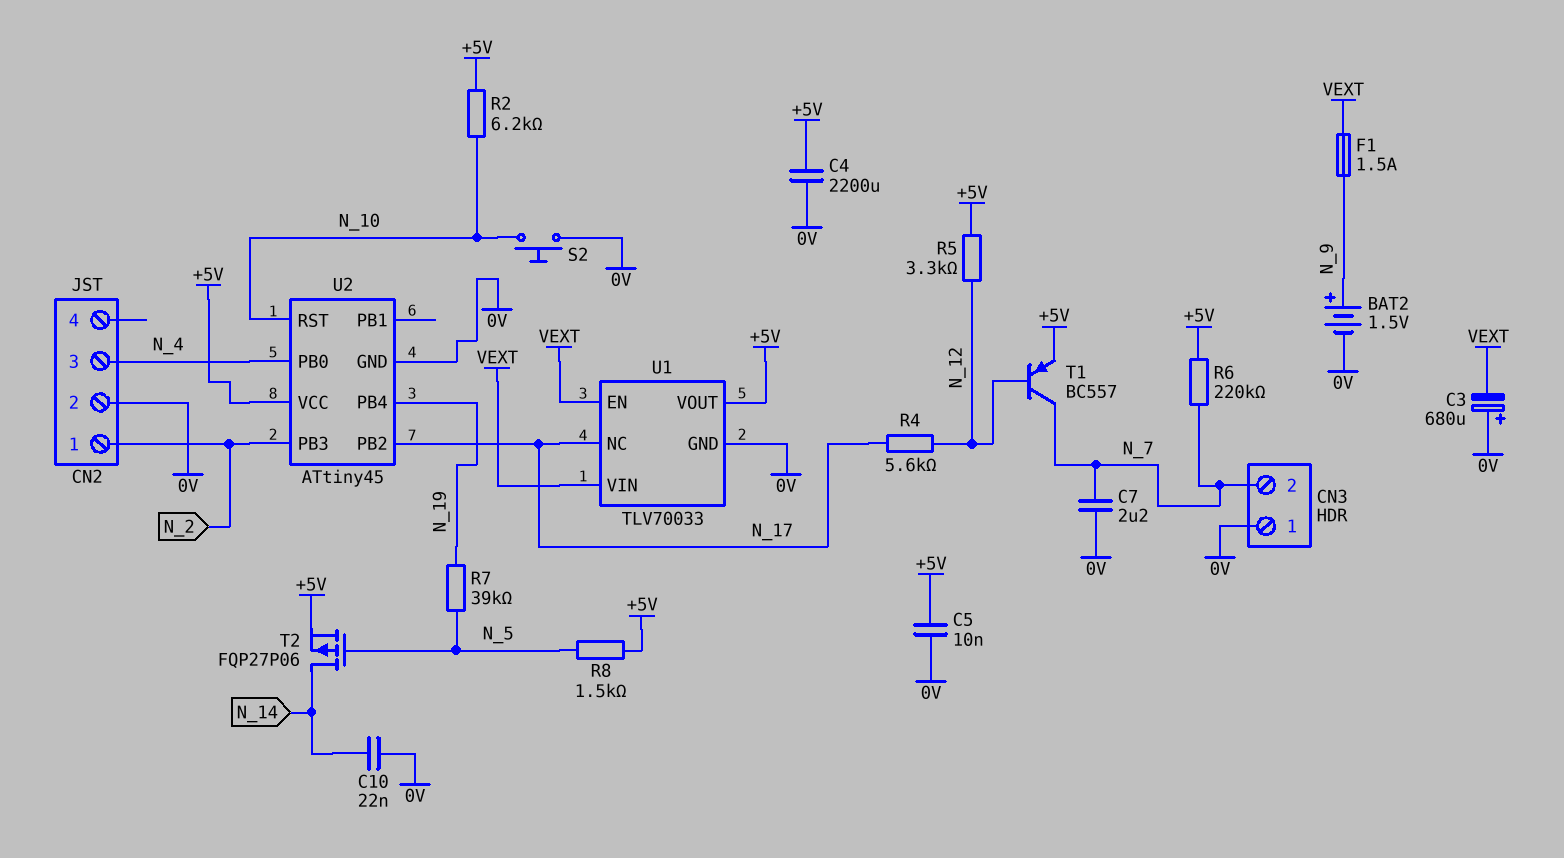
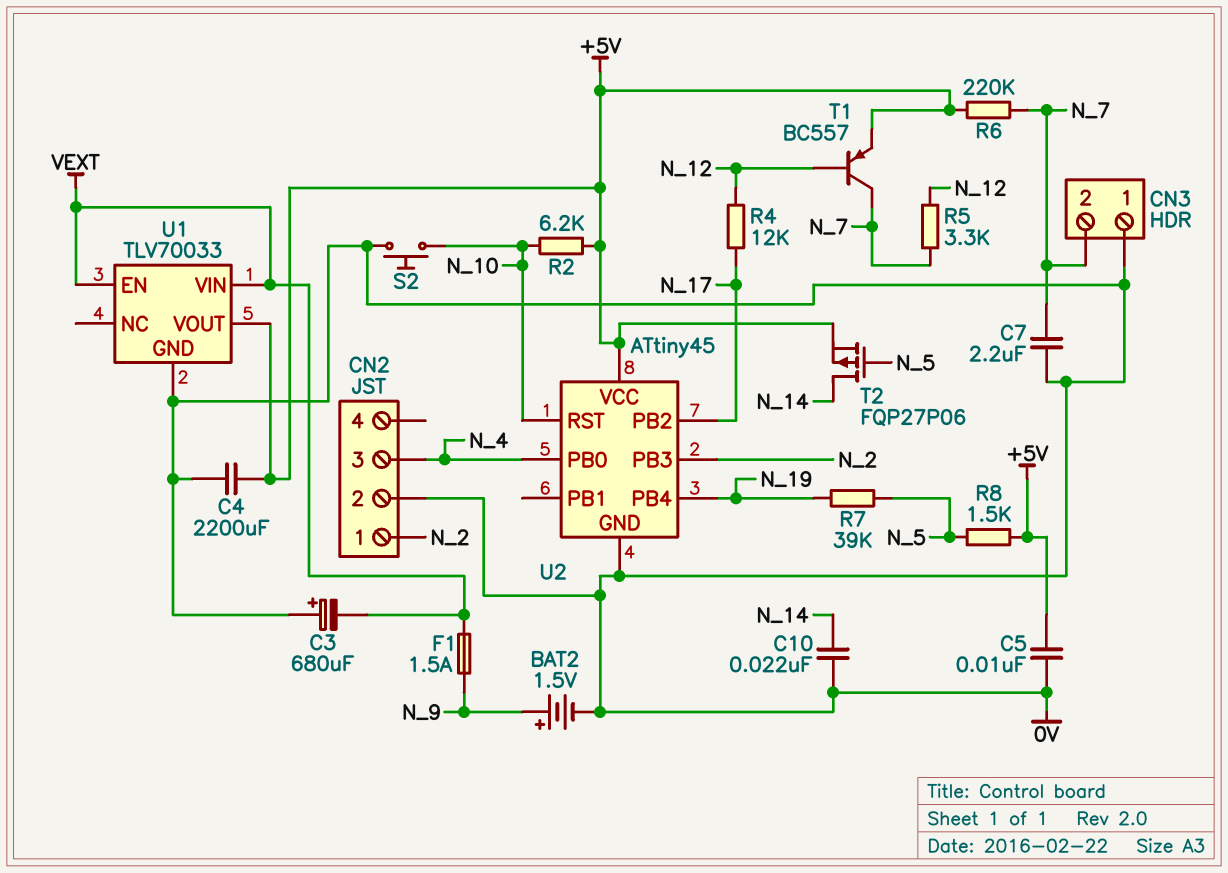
R4: 5.6k (N_12, N_17) -> 12k (N_12, N_17)
R5: 3.3k (+5V, N_12) -> 3.3k (N_7, N_12)
U1 pin NC: N_17 -> none

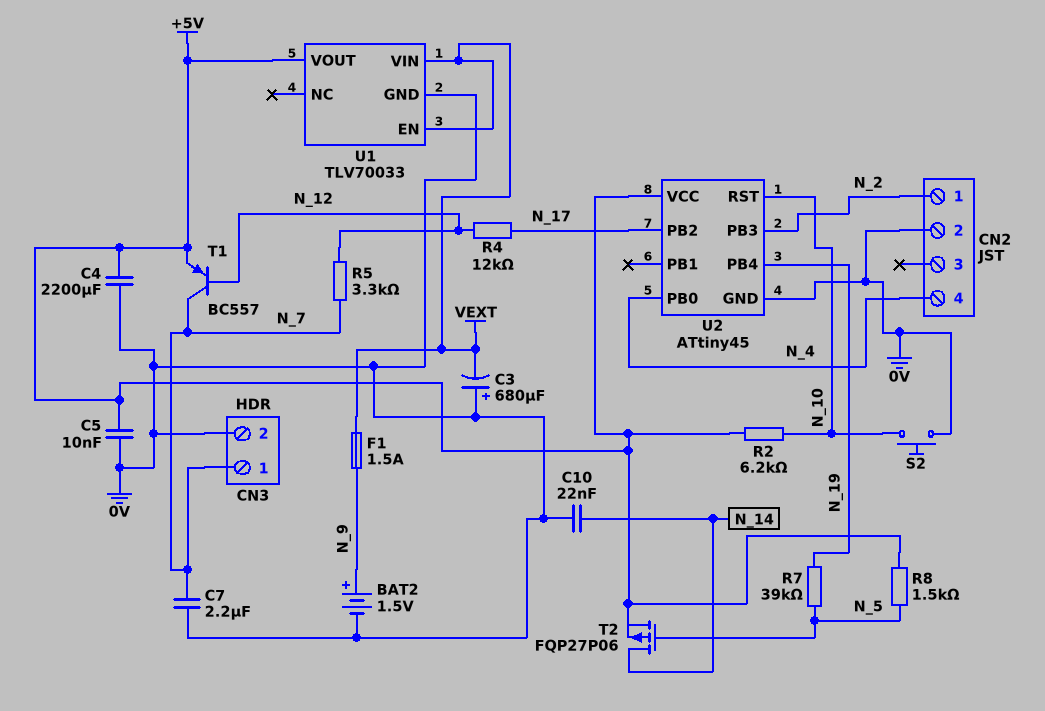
CN2 pin 3: N_4 -> none
CN2 pin 4: none -> N_4
CN3 pin 1: 0V -> N_7
CN3 pin 2: N_7 -> 0V
R6: 220k (+5V, N_7) -> none

